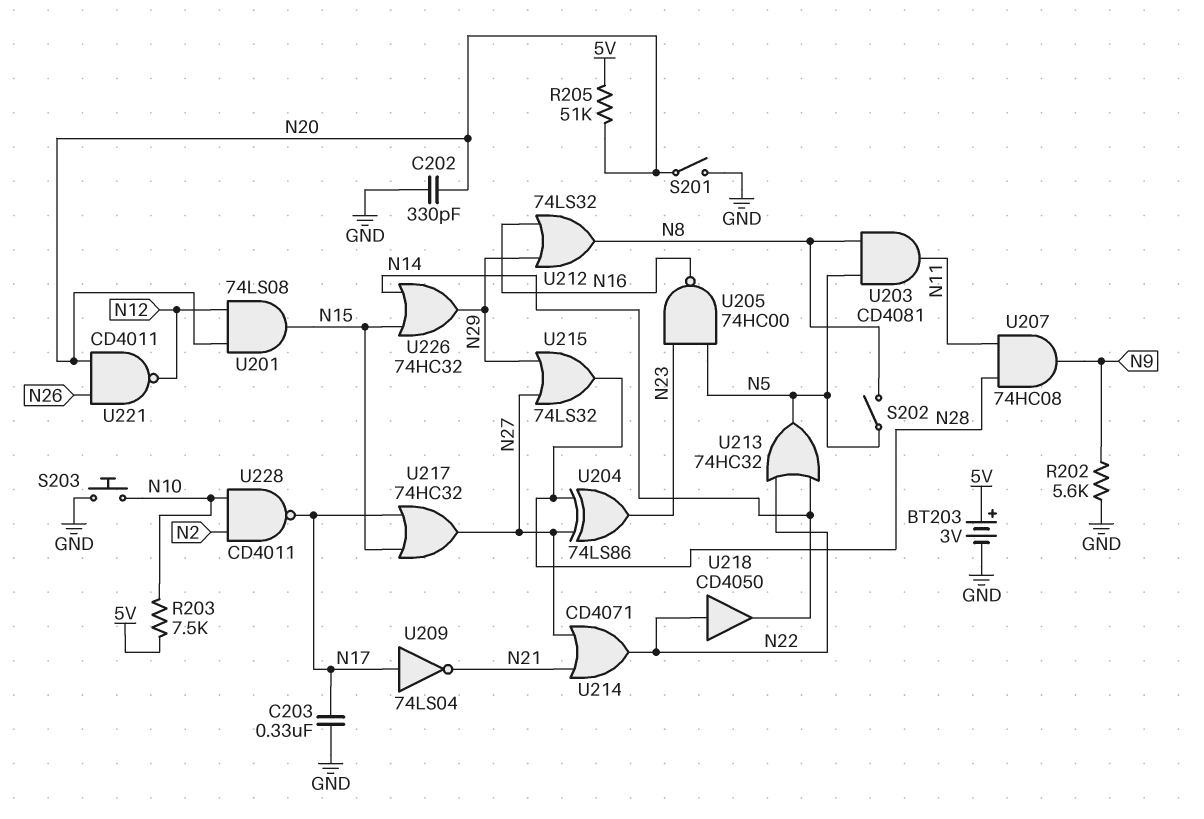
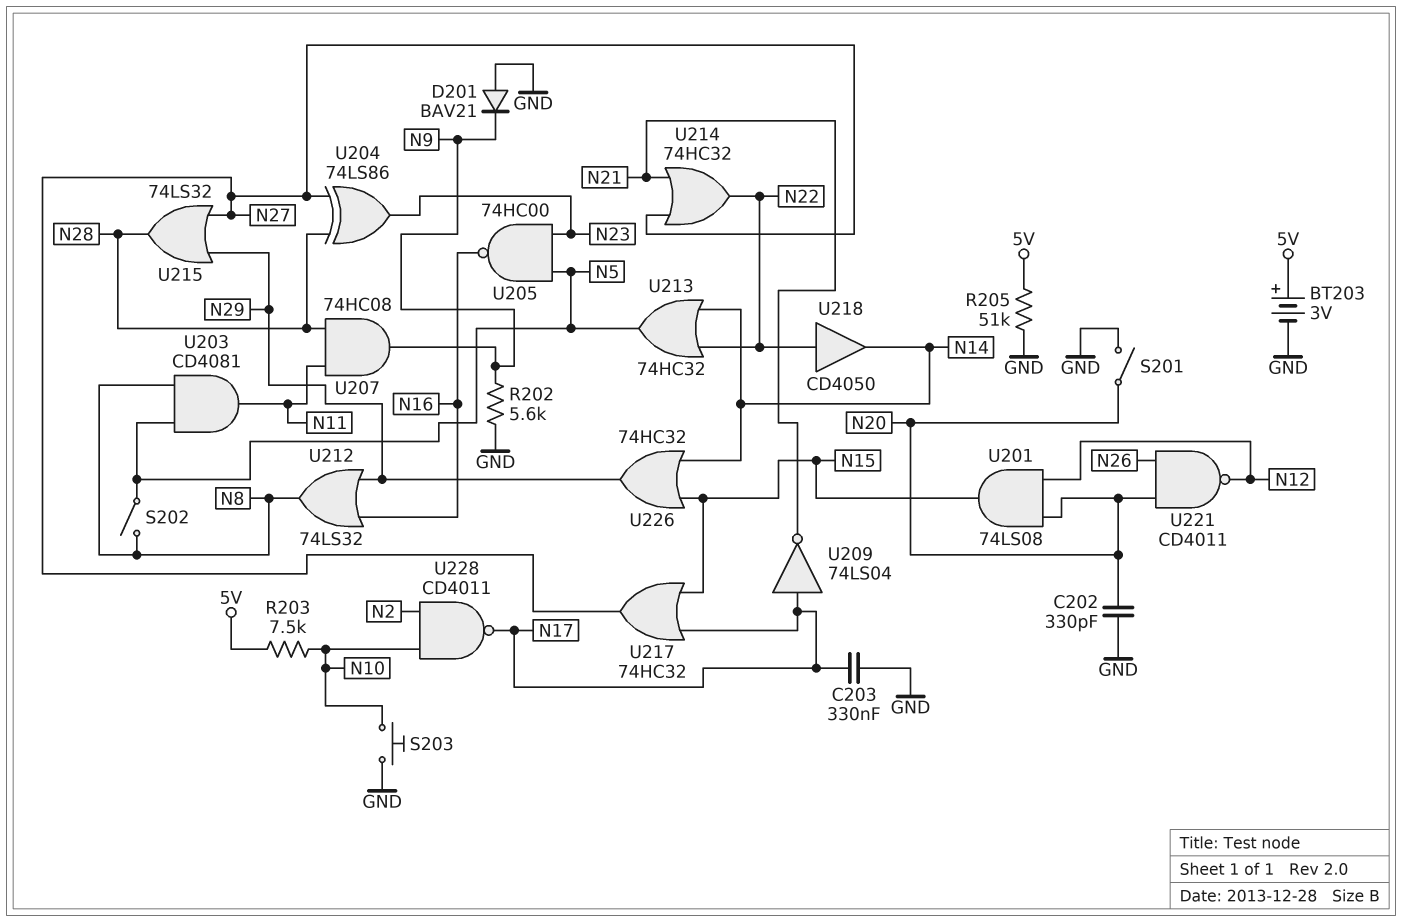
D201: none -> diode BAV21 (A GND, K N9)
R205: 51k (5V, N20) -> 51k (5V, GND)
U214: OR CD4071 (in N21, in N27, out N22) -> OR 74HC32 (in N21, in N27, out N22)

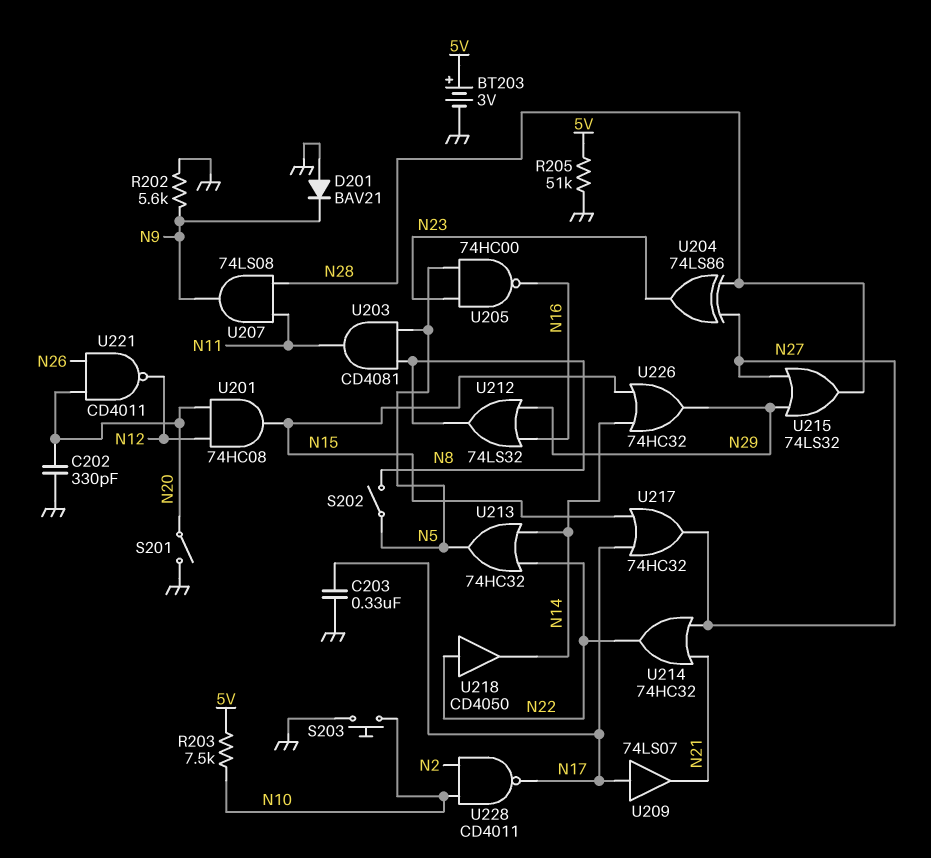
U201: AND 74LS08 (in N12, in N20, out N15) -> AND 74HC08 (in N12, in N20, out N15)
U207: AND 74HC08 (in N11, in N28, out N9) -> AND 74LS08 (in N11, in N28, out N9)
U209: NOT 74LS04 (in N17, out N21) -> buffer 74LS07 (in N17, out N21)

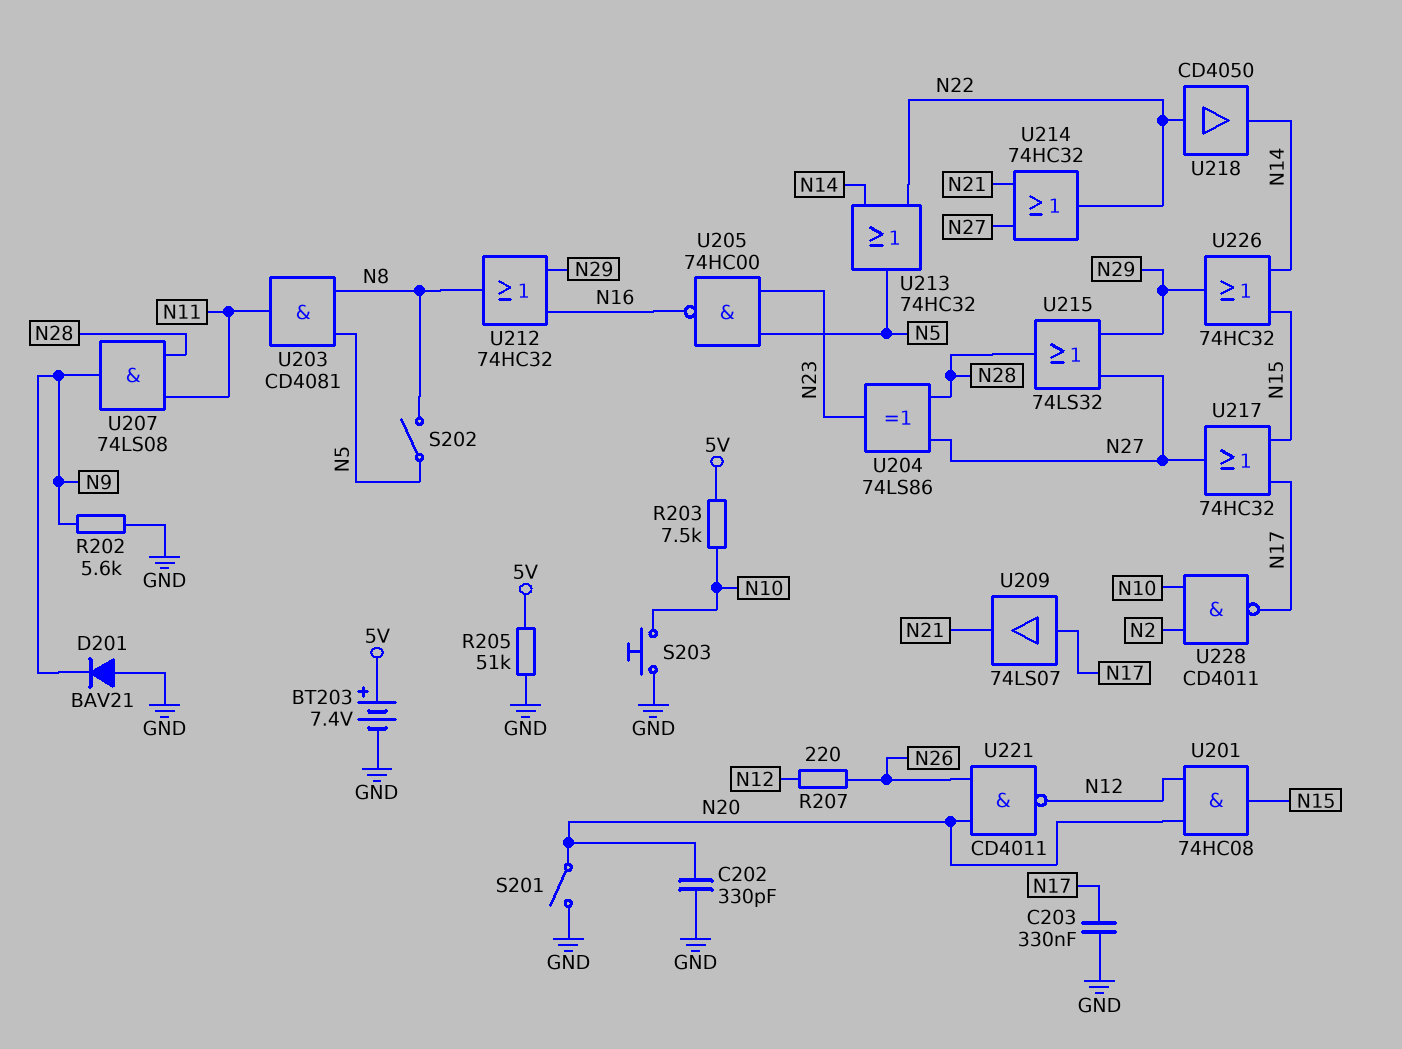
BT203: 3V (plus 5V, minus GND) -> 7.4V (plus 5V, minus GND)
R207: none -> 220 (N12, N26)
U212: OR 74LS32 (in N16, in N29, out N8) -> OR 74HC32 (in N16, in N29, out N8)

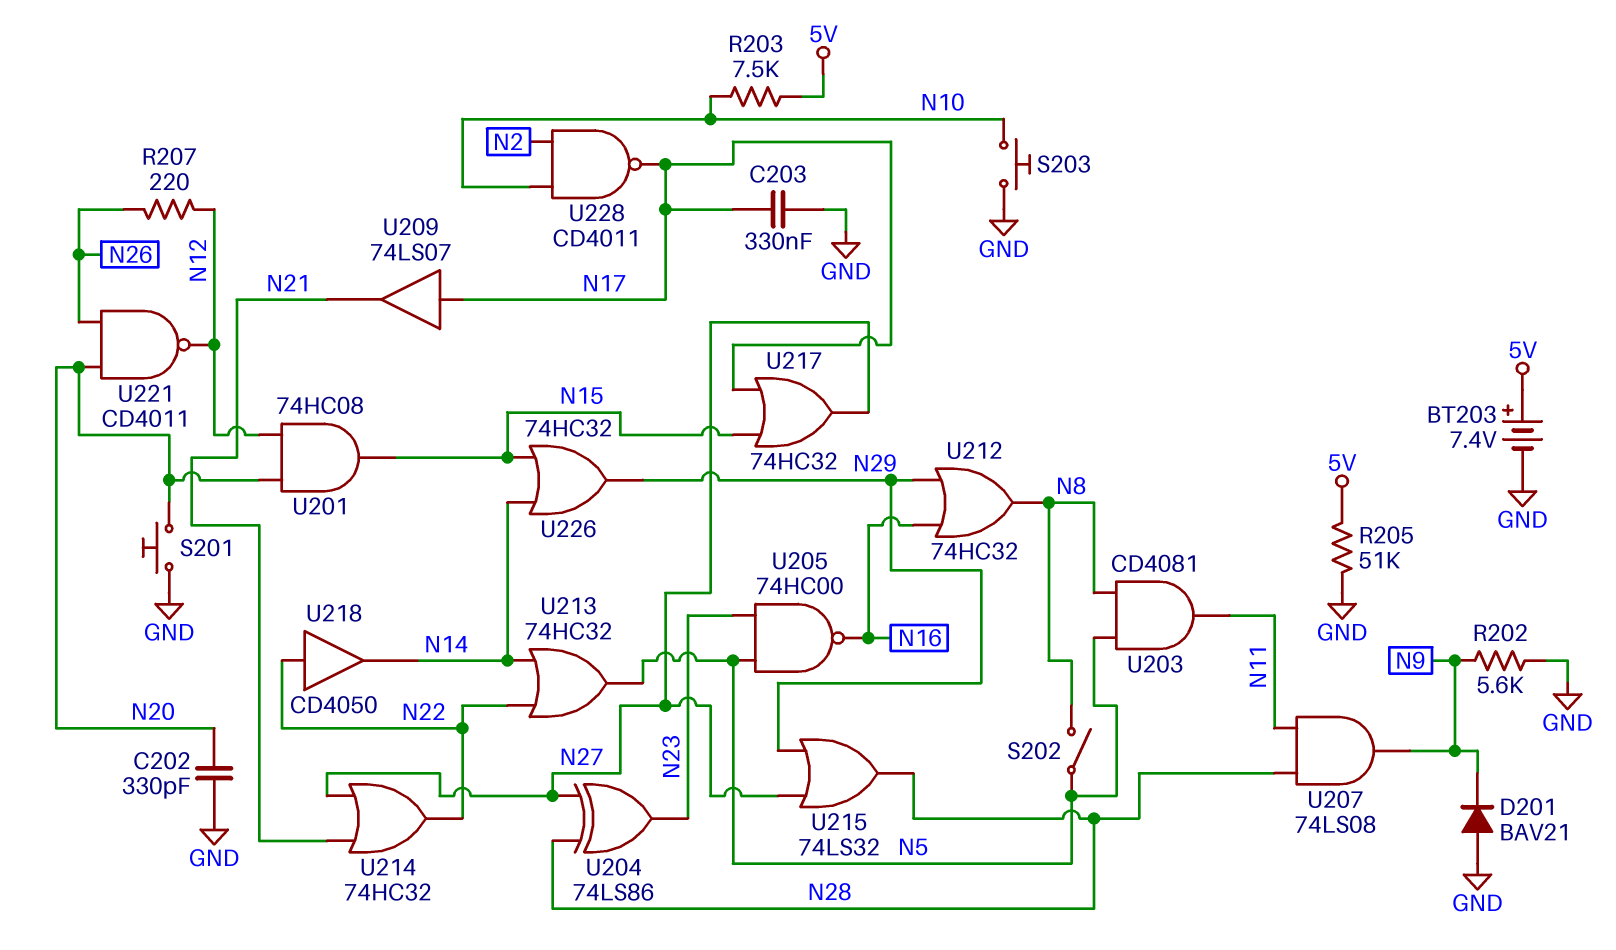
S201: switch (GND, N20) -> button (GND, N20)

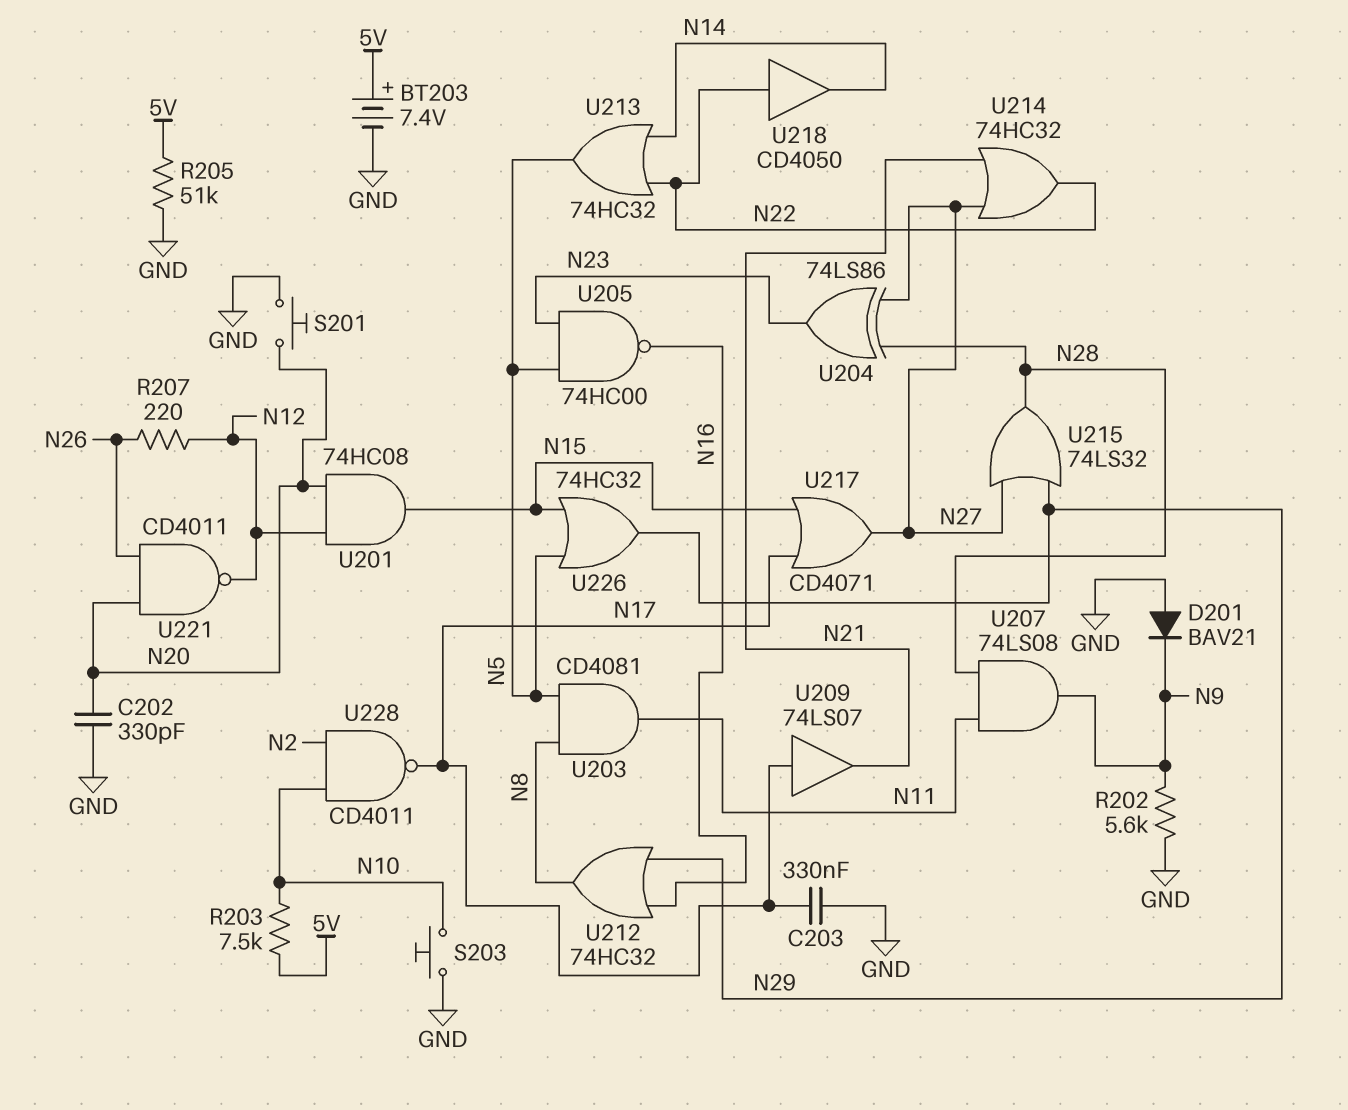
S202: switch (N5, N8) -> none
U217: OR 74HC32 (in N15, in N17, out N27) -> OR CD4071 (in N15, in N17, out N27)
U226: OR 74HC32 (in N14, in N15, out N29) -> OR 74HC32 (in N5, in N15, out N29)

